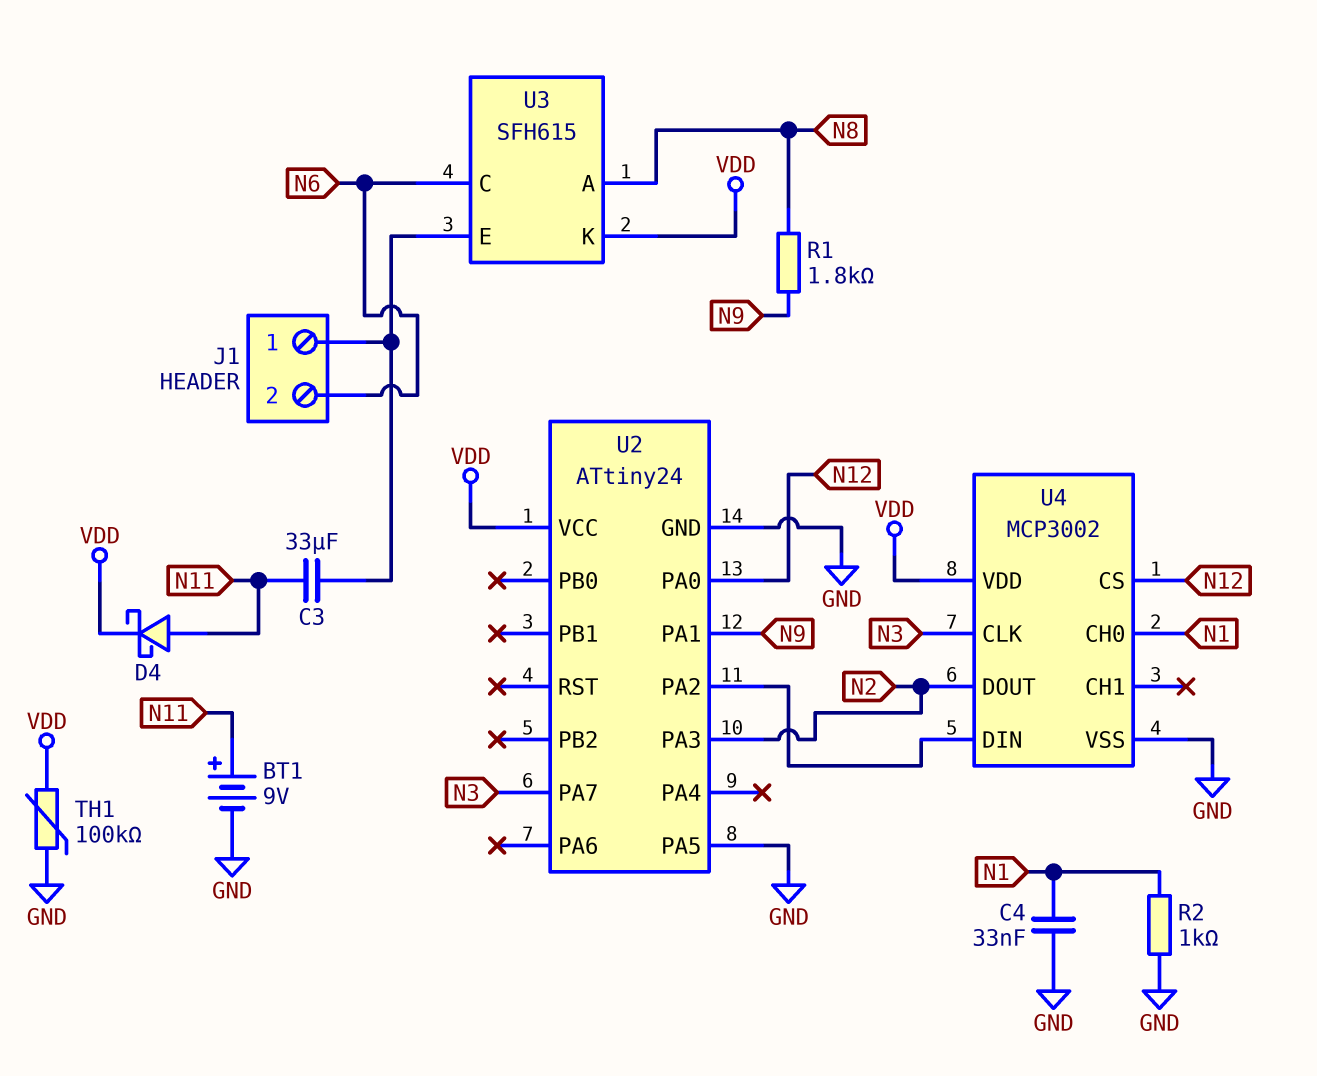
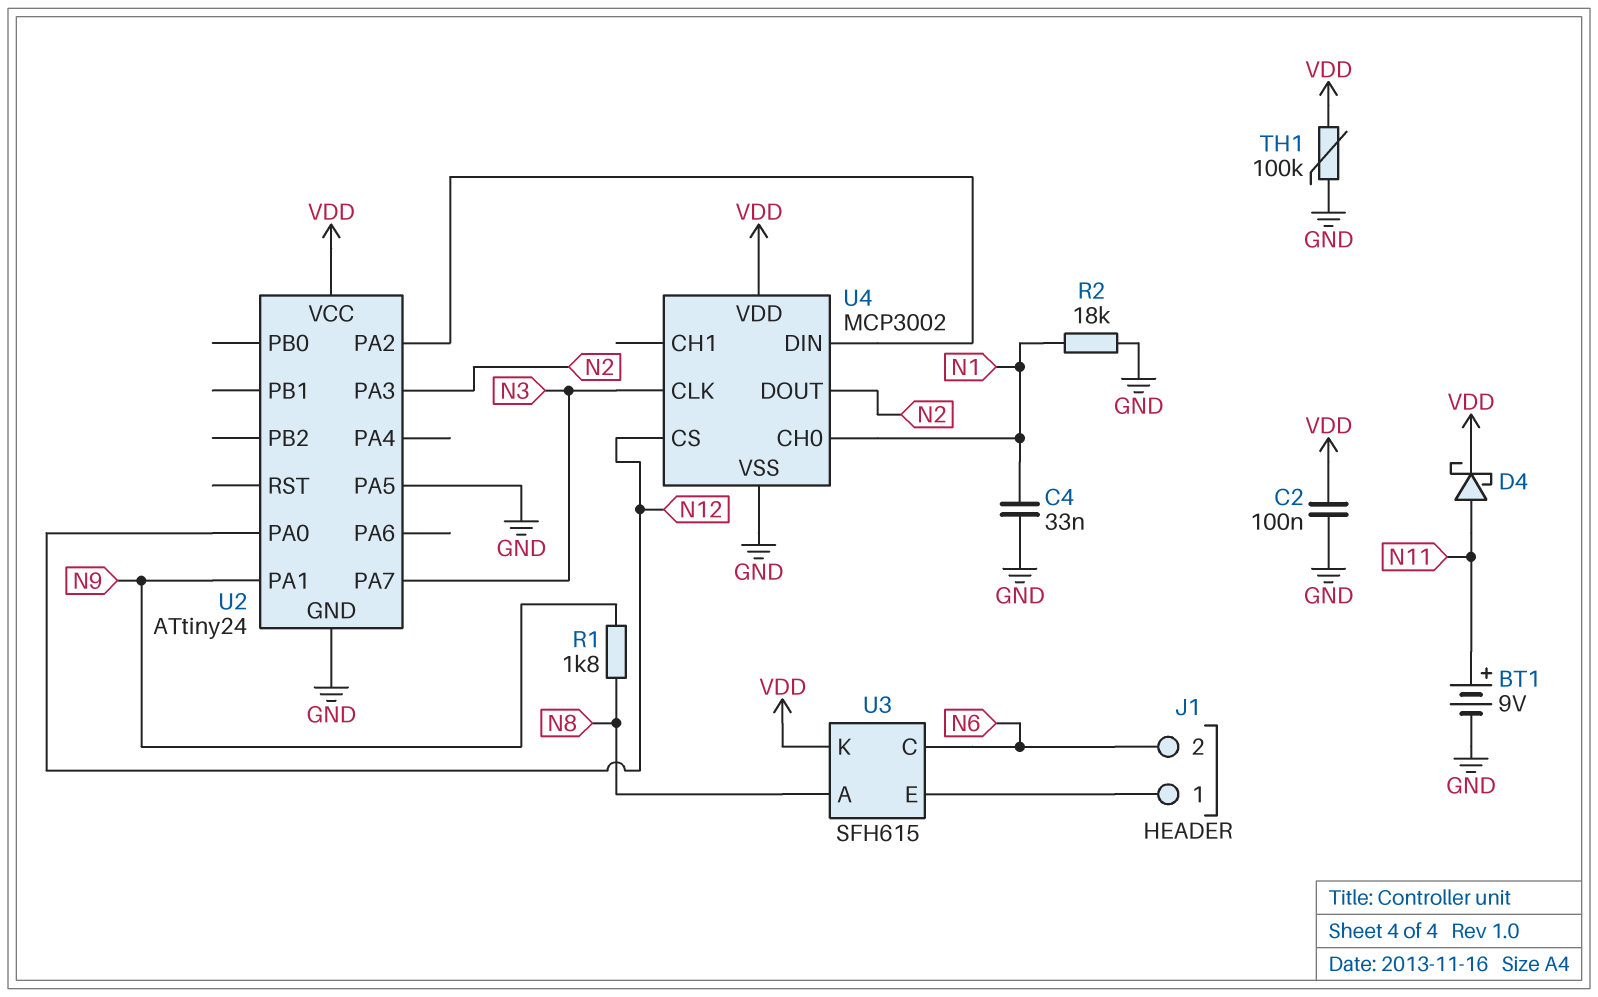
C2: none -> 100nF (GND, VDD)
C3: 33uF (J1/1, N11) -> none
R2: 1k (GND, N1) -> 18k (GND, N1)

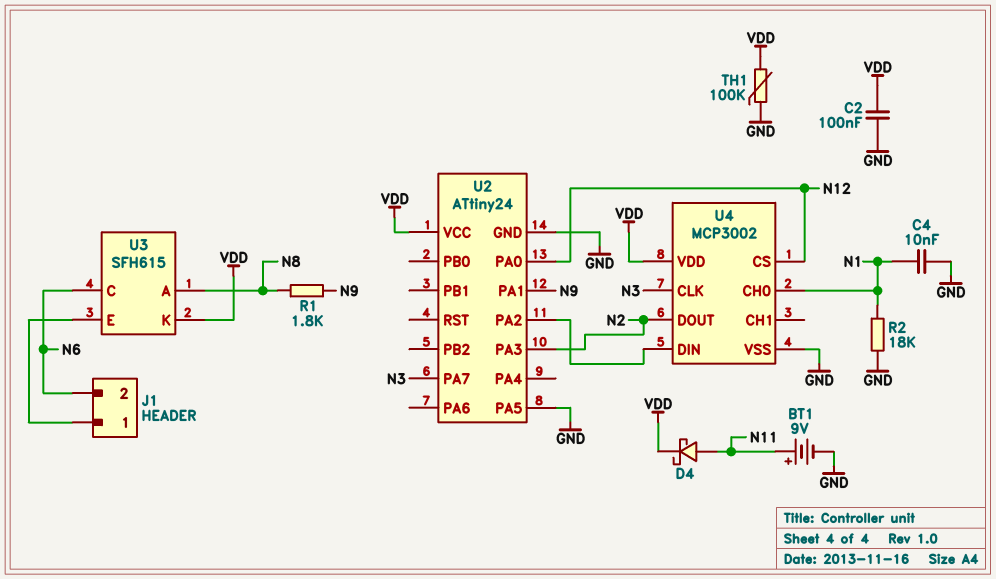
C4: 33nF (GND, N1) -> 10nF (GND, N1)

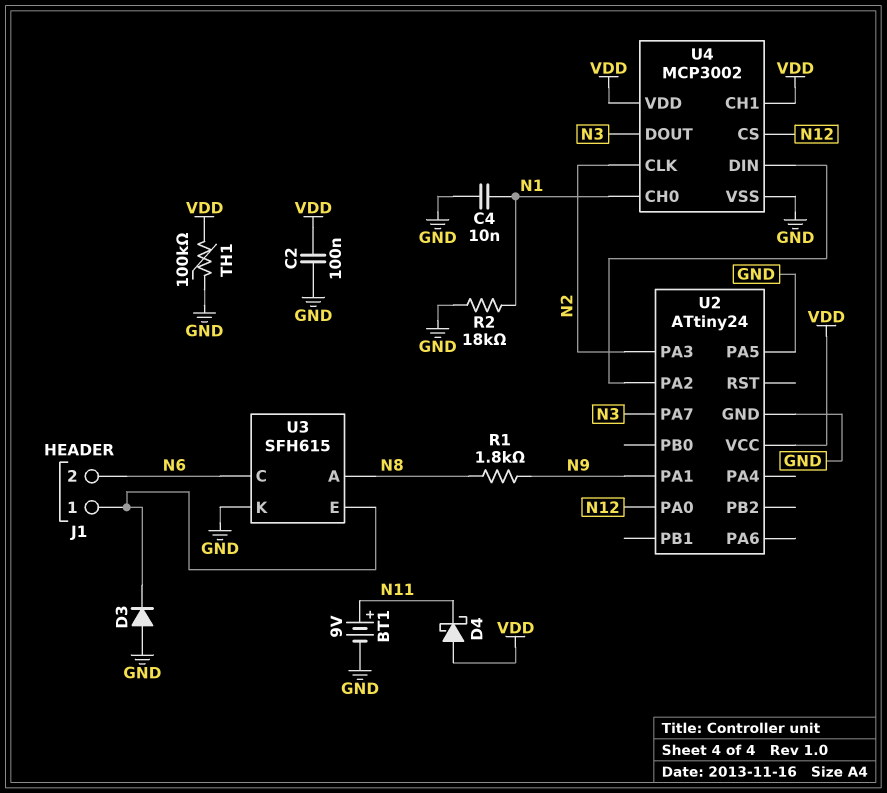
D3: none -> diode (A GND, K J1/1)
D4: schottky (A N11, K VDD) -> schottky (A VDD, K N11)
U3 pin K: VDD -> GND
U4 pin CH1: none -> VDD
U4 pin CLK: N3 -> N2
U4 pin DOUT: N2 -> N3

